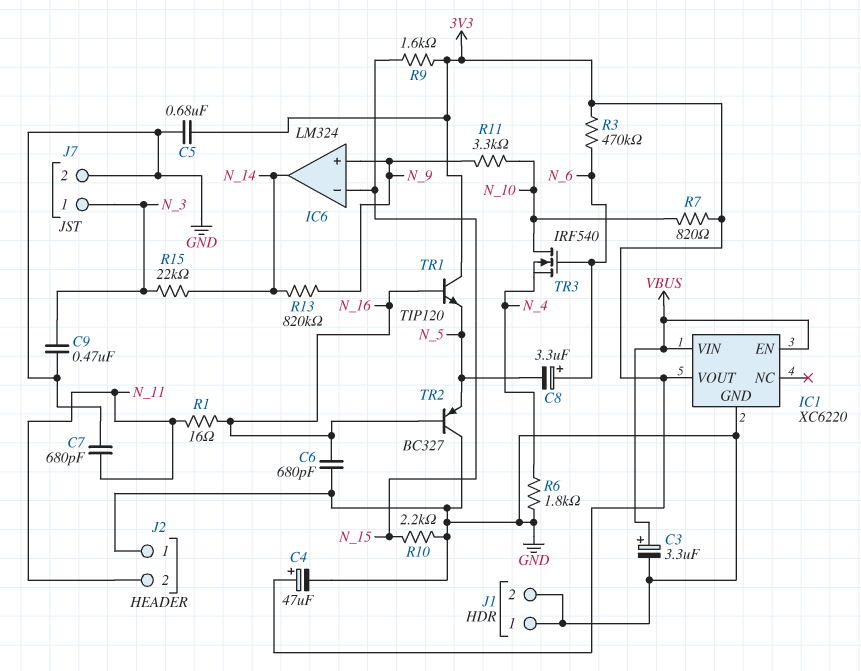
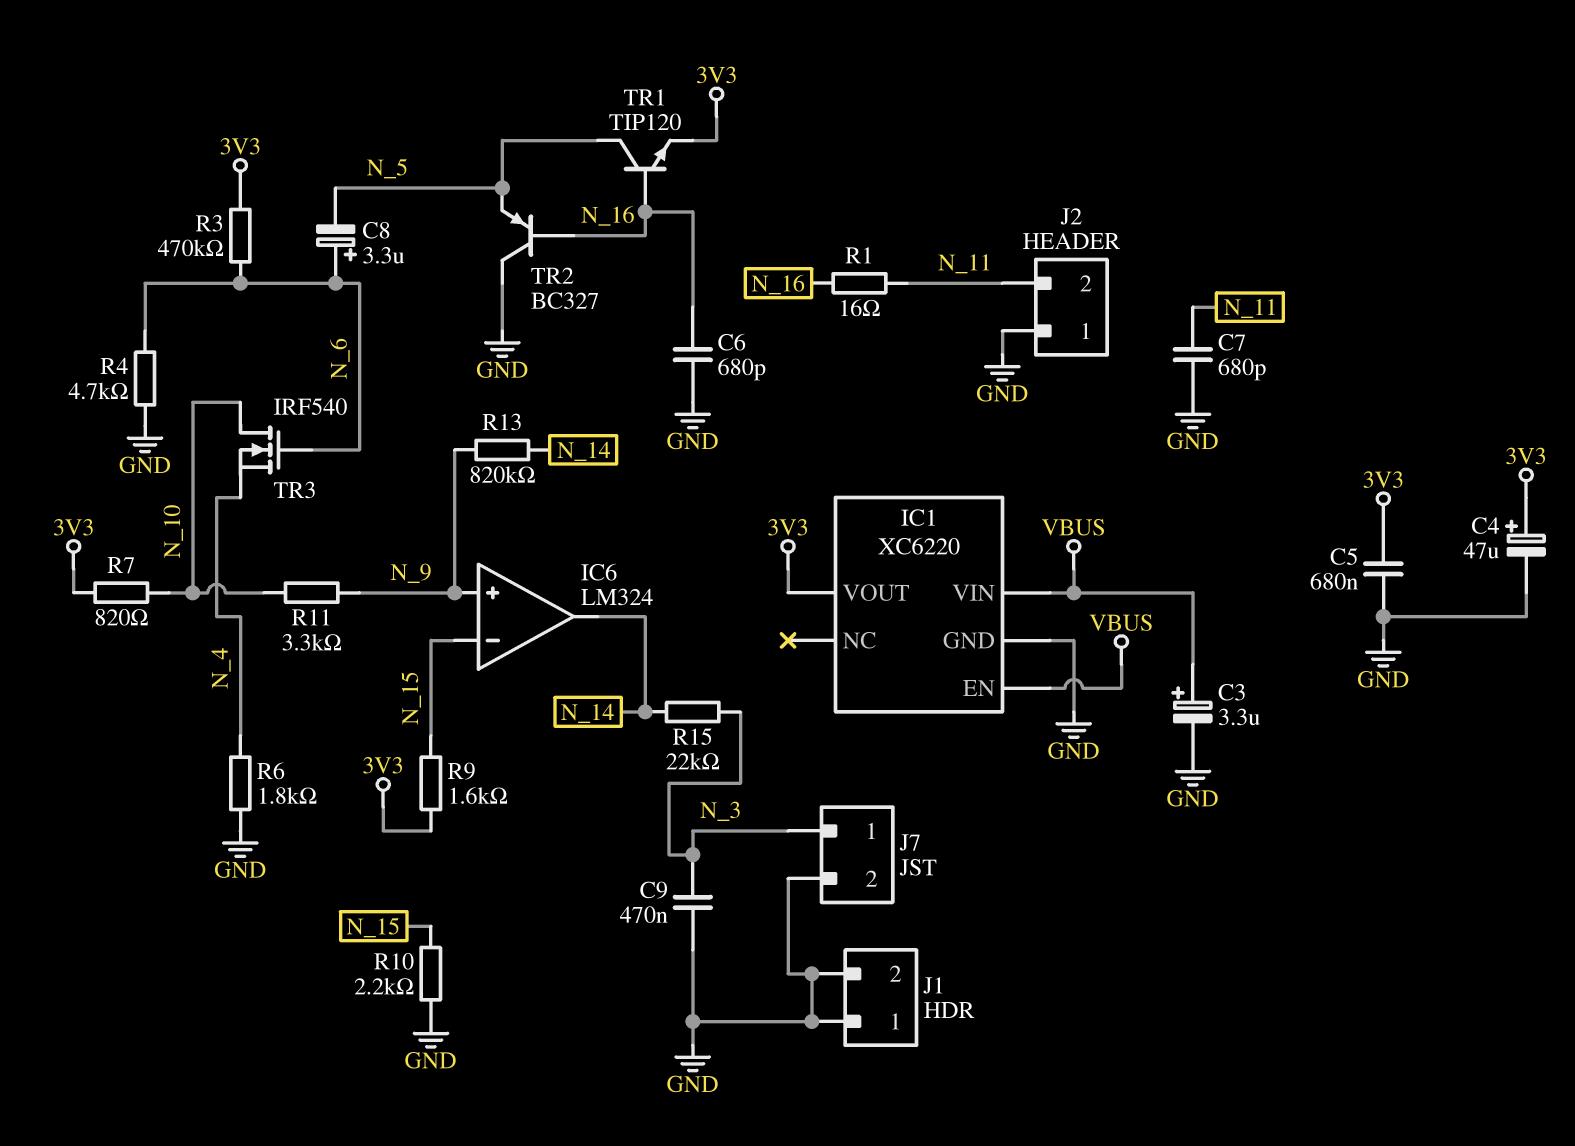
R4: none -> 4.7k (GND, N_6)
TR1: NPN TIP120 (B N_16, C 3V3, E N_5) -> NPN TIP120 (B N_16, C N_5, E 3V3)

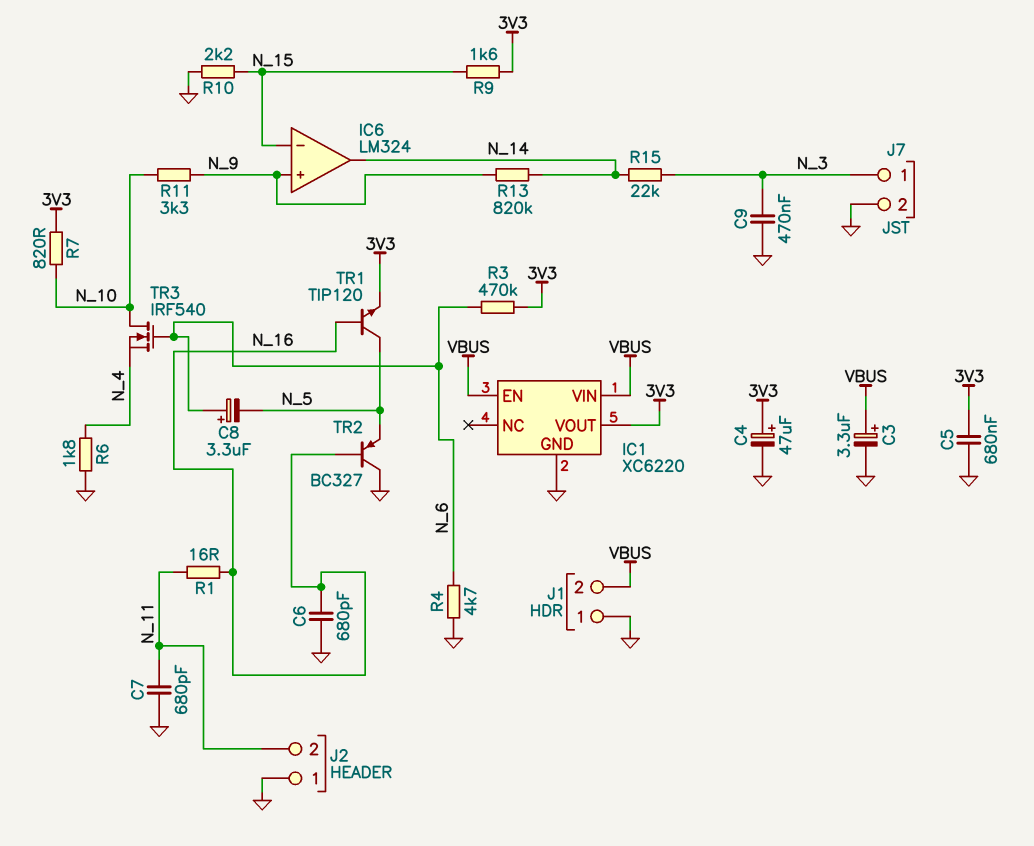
J1 pin 2: GND -> VBUS

